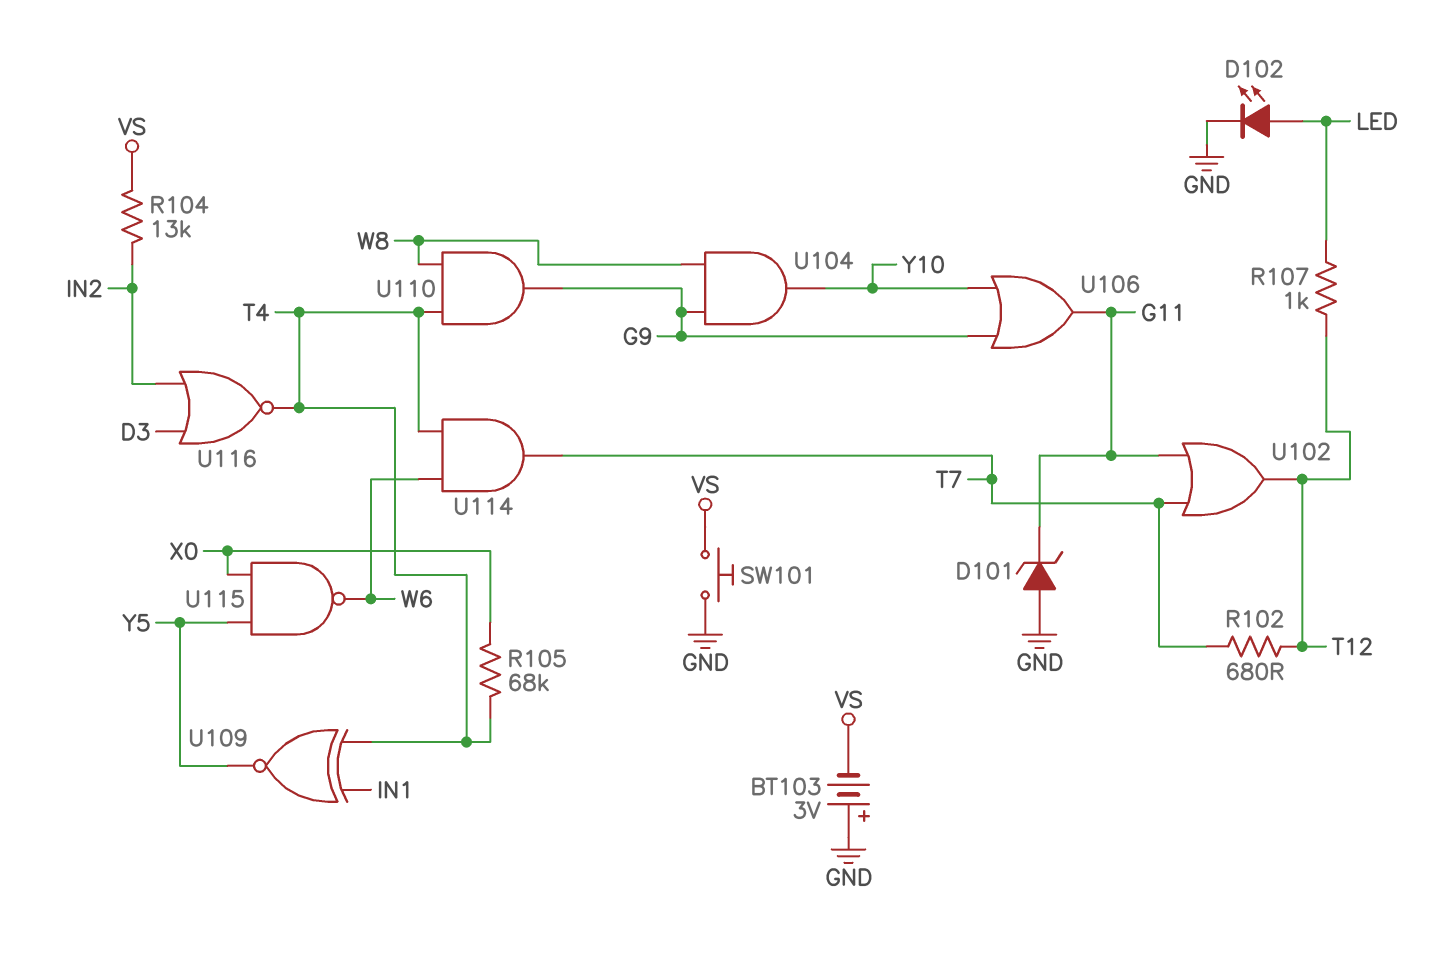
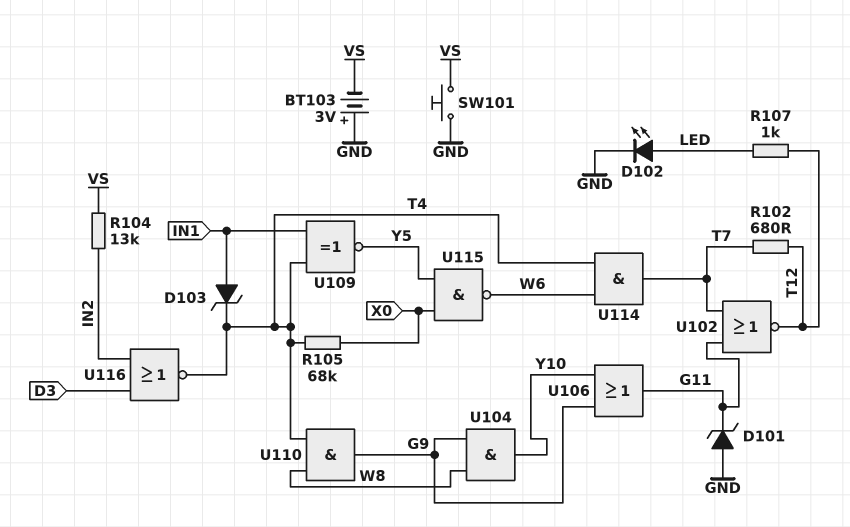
D103: none -> zener (A IN1, K T4)
U102: OR (in G11, in T7, out T12) -> NOR (in G11, in T7, out T12)

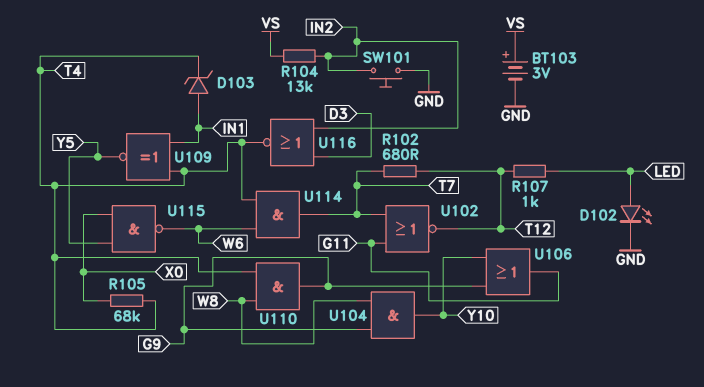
BT103: 3V (plus GND, minus VS) -> 3V (plus VS, minus GND)
D101: zener (A GND, K G11) -> none
SW101: button (GND, VS) -> button (GND, IN2)

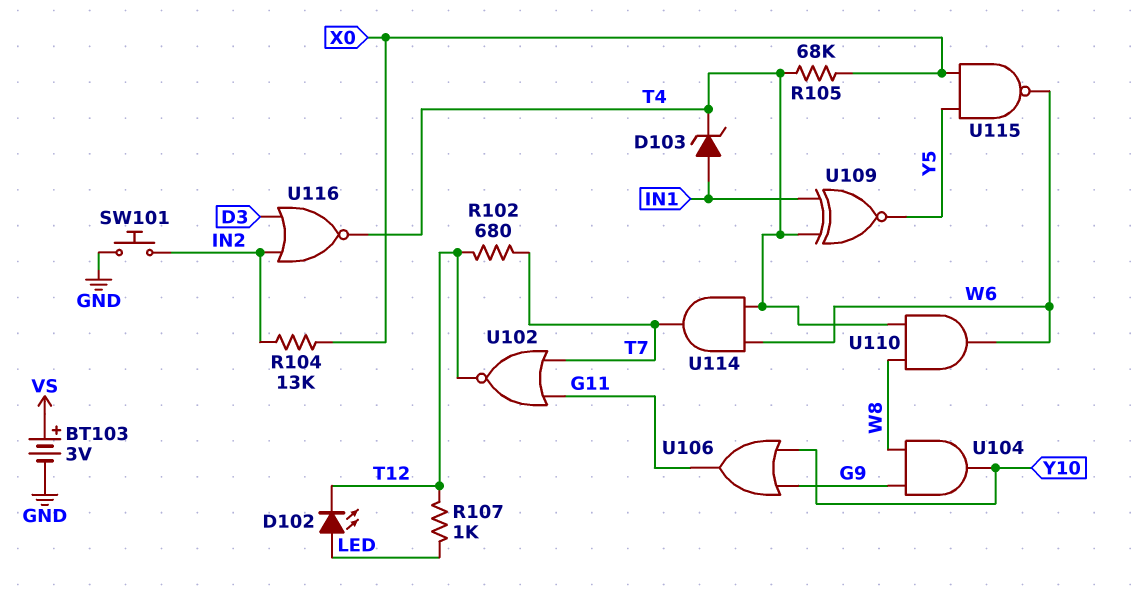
D102: LED (A LED, K GND) -> LED (A LED, K T12)
R104: 13k (IN2, VS) -> 13k (IN2, X0)
U110: AND (in T4, in W8, out G9) -> AND (in T4, in W8, out W6)

